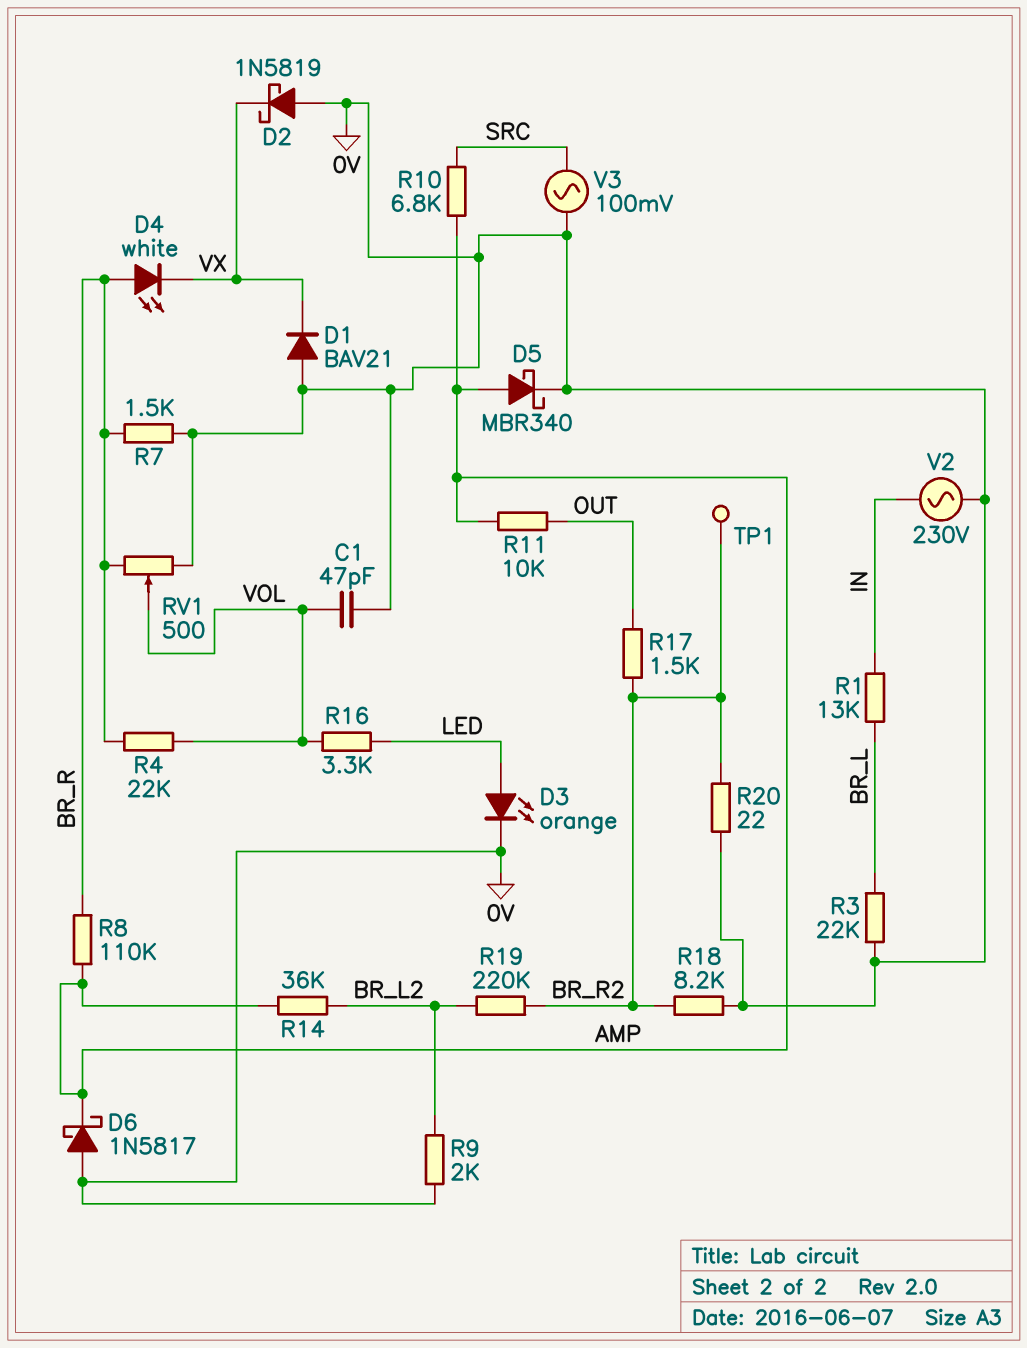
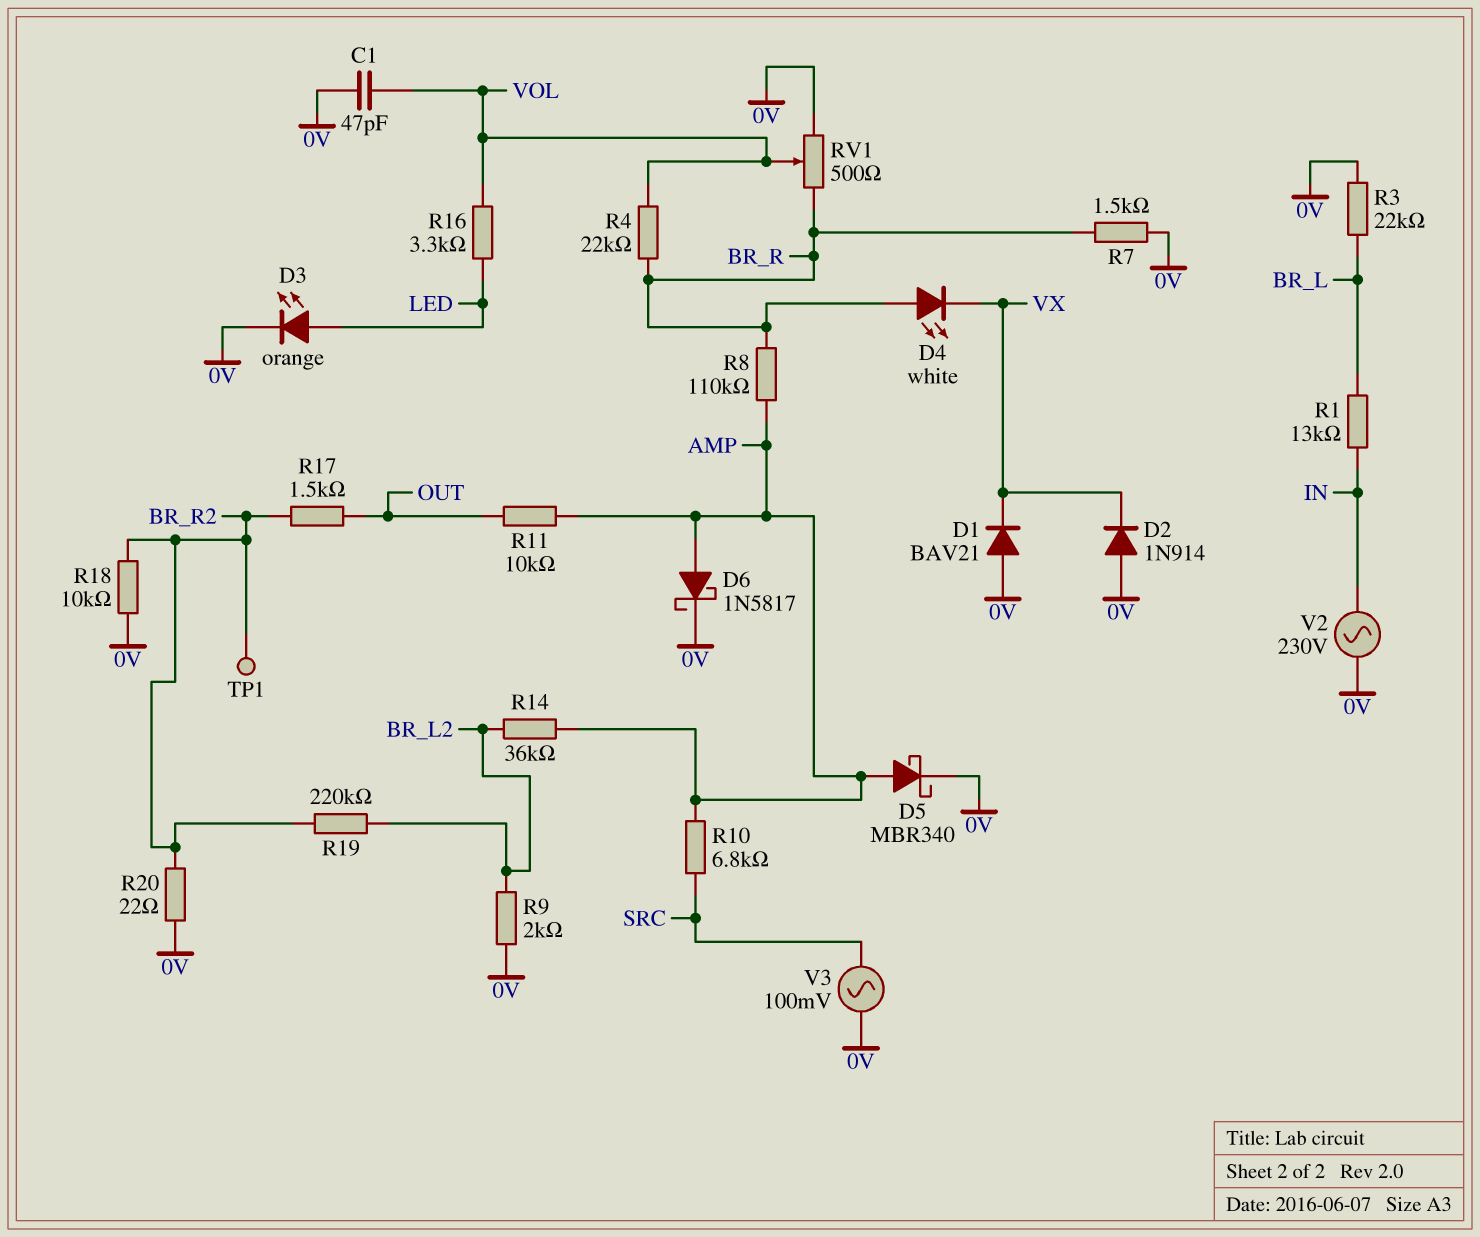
D2: schottky 1N5819 (A 0V, K VX) -> diode 1N914 (A 0V, K VX)
D6: schottky 1N5817 (A 0V, K AMP) -> schottky 1N5817 (A AMP, K 0V)
R18: 8.2k (0V, BR_R2) -> 10k (0V, BR_R2)

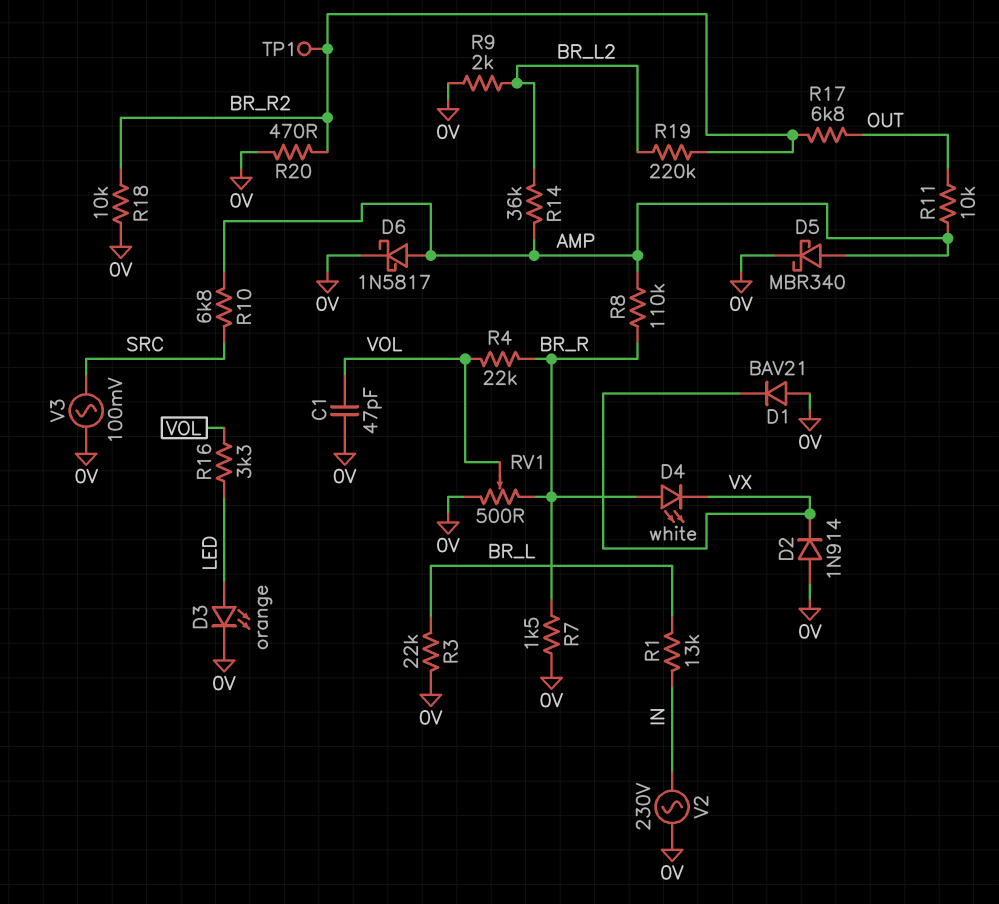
R17: 1.5k (BR_R2, OUT) -> 6.8k (BR_R2, OUT)
R20: 22 (0V, BR_R2) -> 470 (0V, BR_R2)

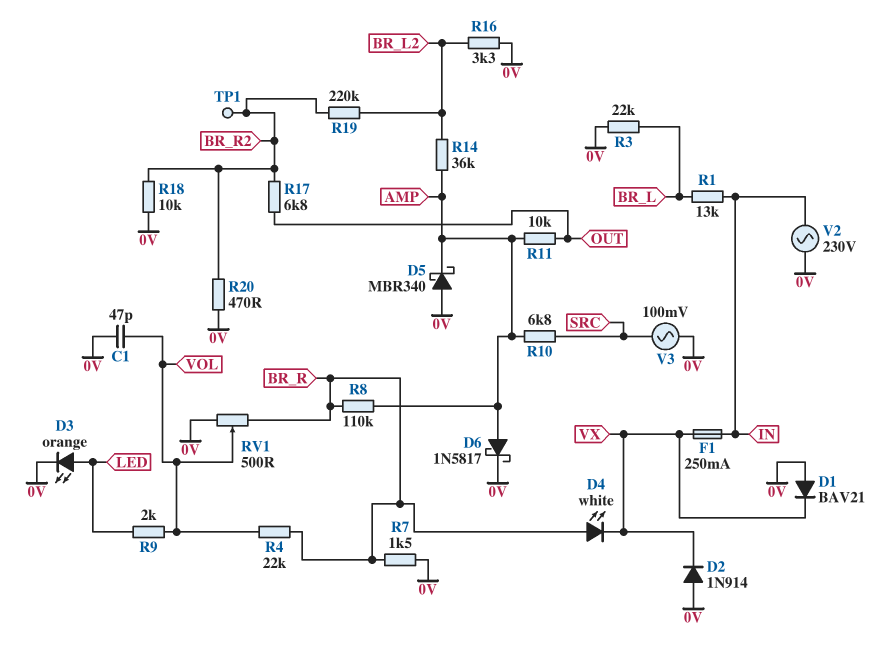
D5: schottky MBR340 (A AMP, K 0V) -> schottky MBR340 (A 0V, K AMP)
F1: none -> 250mA (IN, VX)
R9: 2k (0V, BR_L2) -> 2k (LED, VOL)
R16: 3.3k (LED, VOL) -> 3.3k (0V, BR_L2)

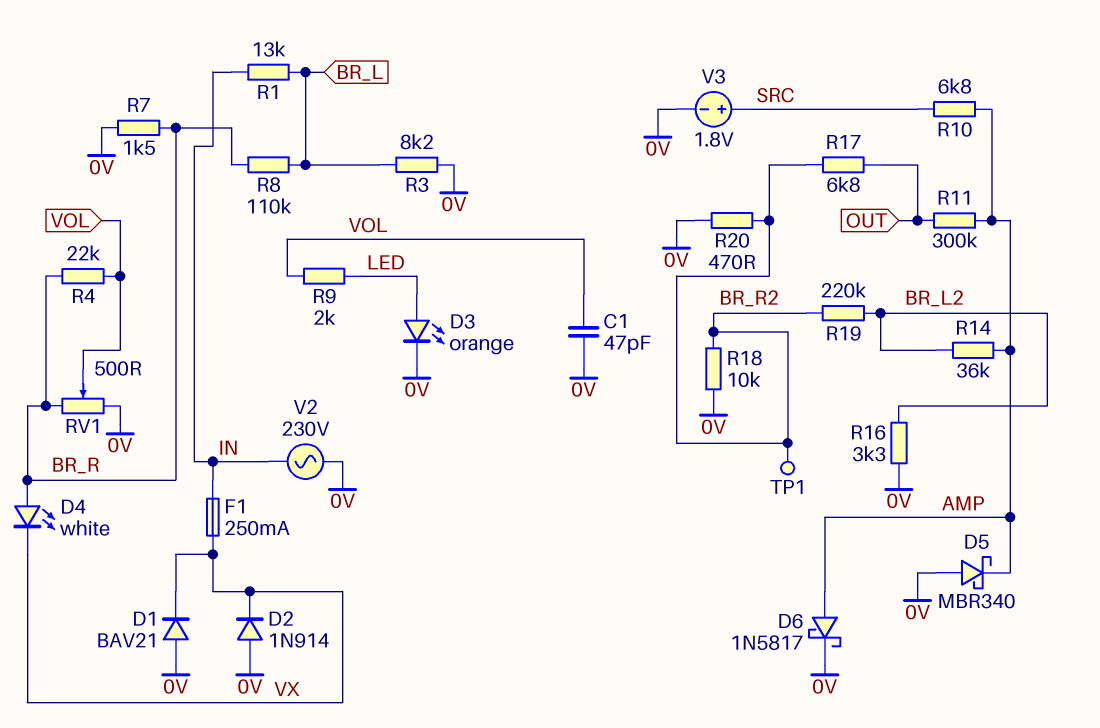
R3: 22k (0V, BR_L) -> 8.2k (0V, BR_L)
R8: 110k (AMP, BR_R) -> 110k (BR_L, BR_R)
R11: 10k (AMP, OUT) -> 300k (AMP, OUT)
V3: AC 100mV (0V, SRC) -> 1.8V (plus SRC, minus 0V)

